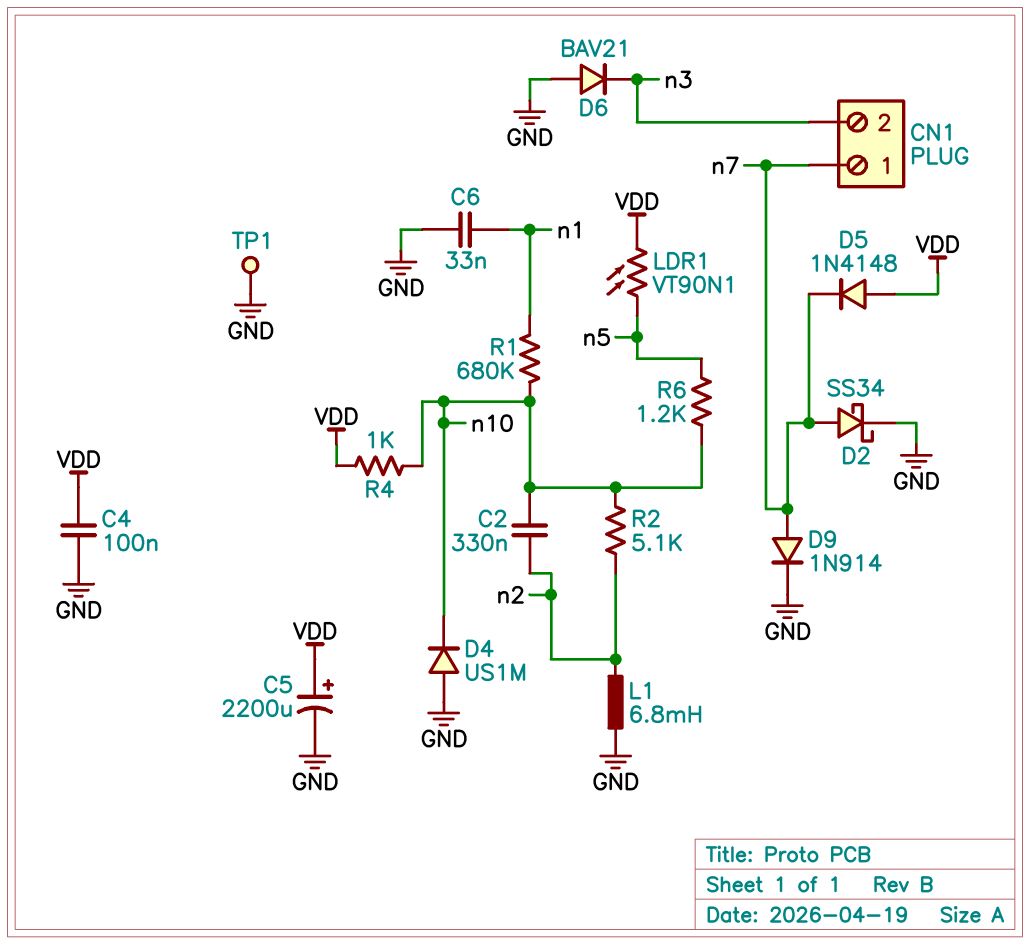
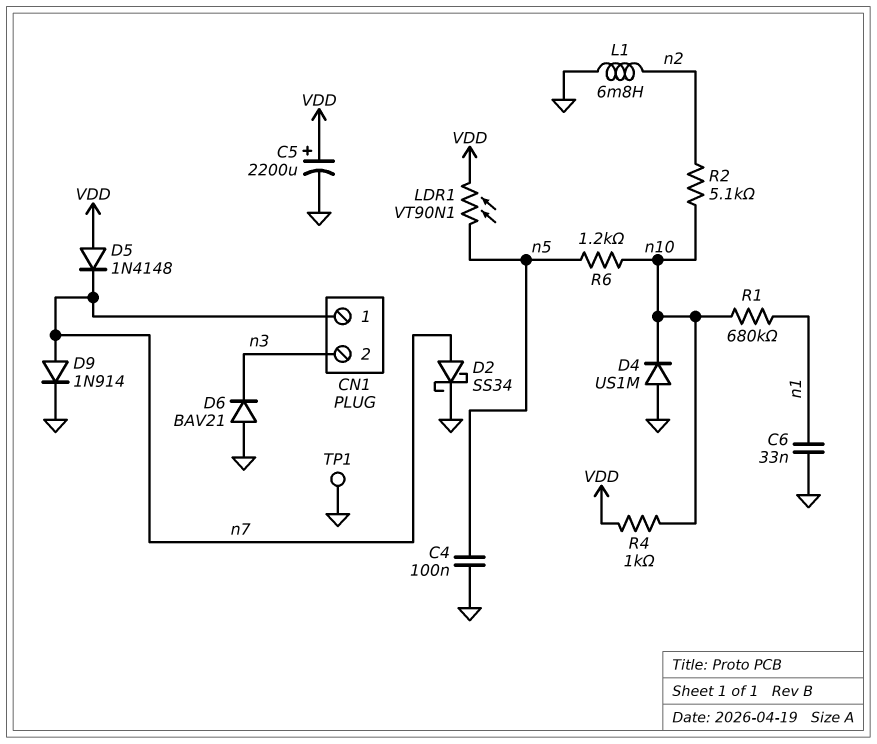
C2: 330nF (n2, n10) -> none
C4: 100nF (GND, VDD) -> 100nF (GND, n5)

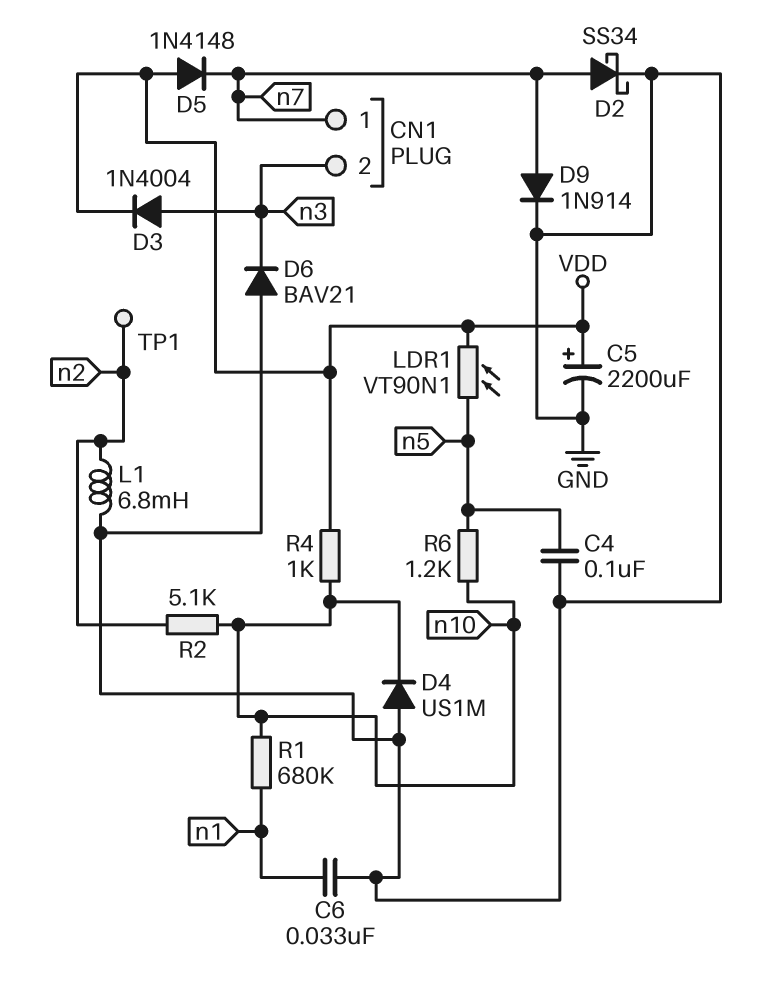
D3: none -> diode 1N4004 (A n3, K VDD)
TP1: test point (GND) -> test point (n2)

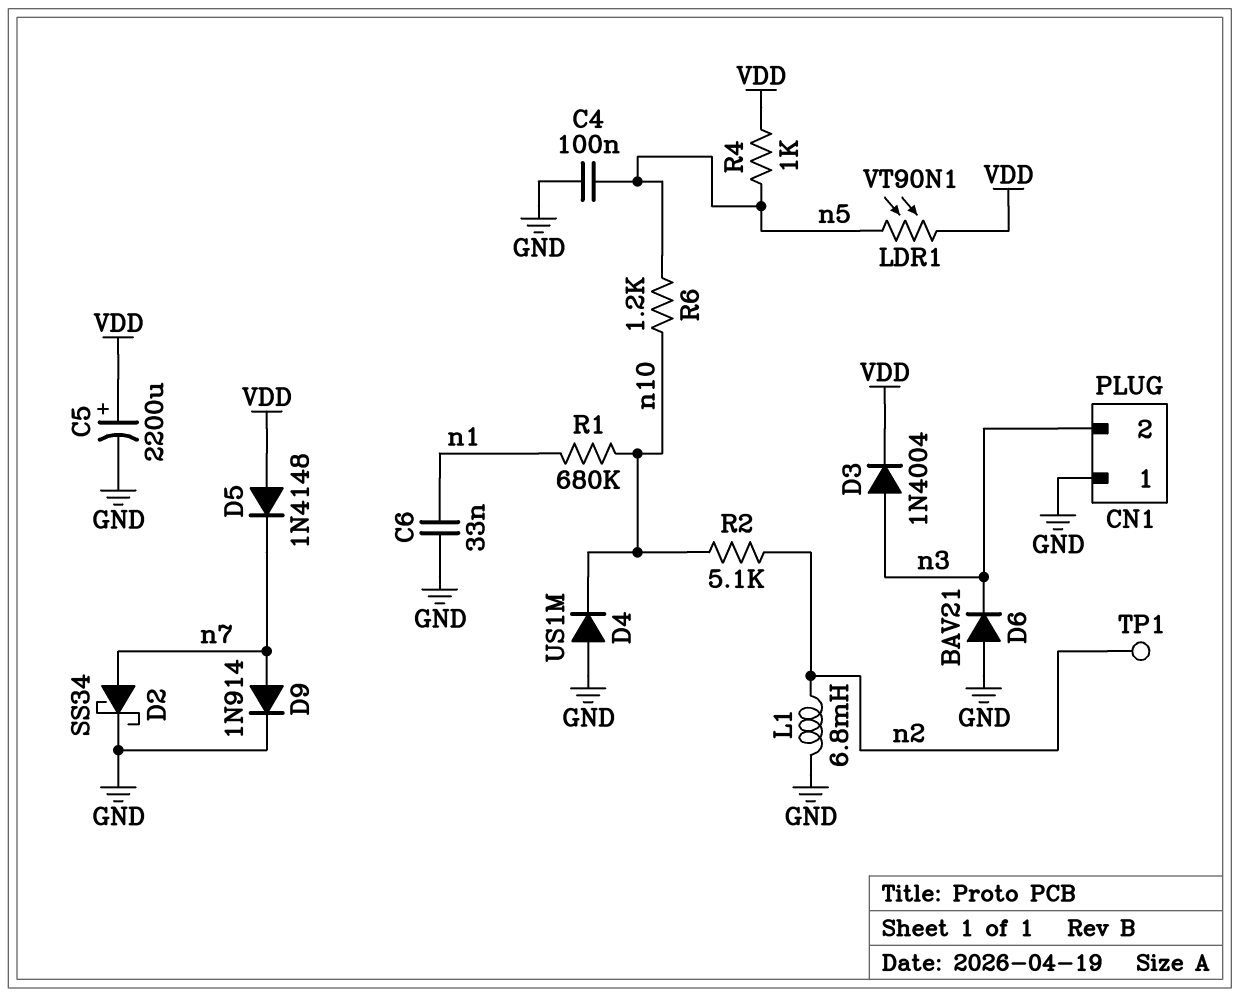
CN1 pin 1: n7 -> GND
R4: 1k (VDD, n10) -> 1k (VDD, n5)

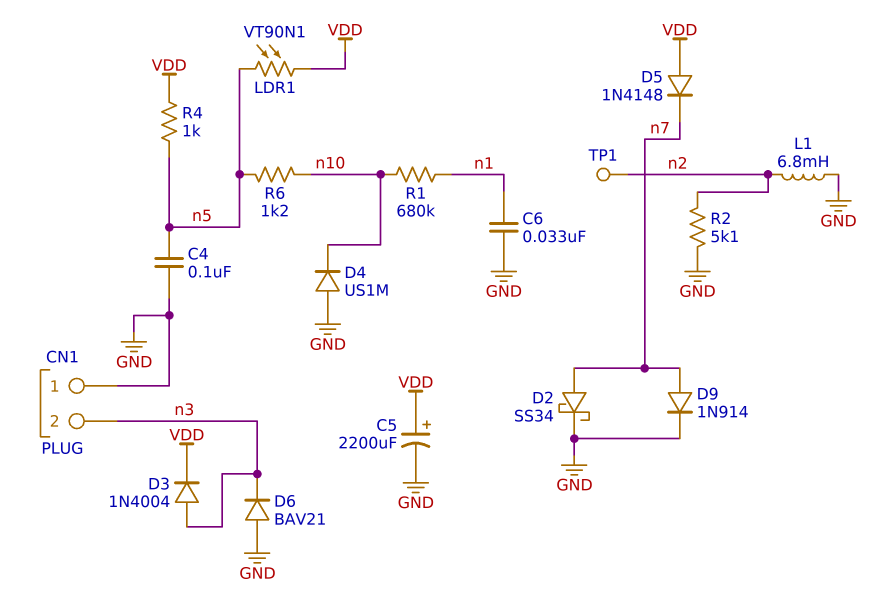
R2: 5.1k (n2, n10) -> 5.1k (GND, n2)

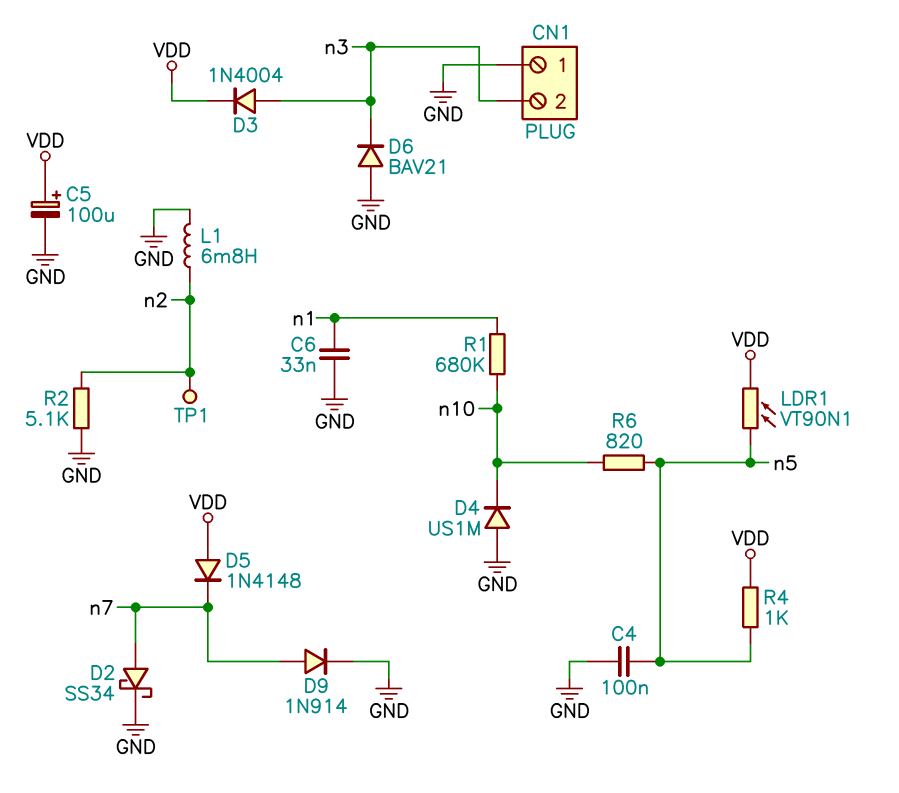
C5: 2200uF (plus VDD, minus GND) -> 100uF (plus VDD, minus GND)
R6: 1.2k (n5, n10) -> 820 (n5, n10)

